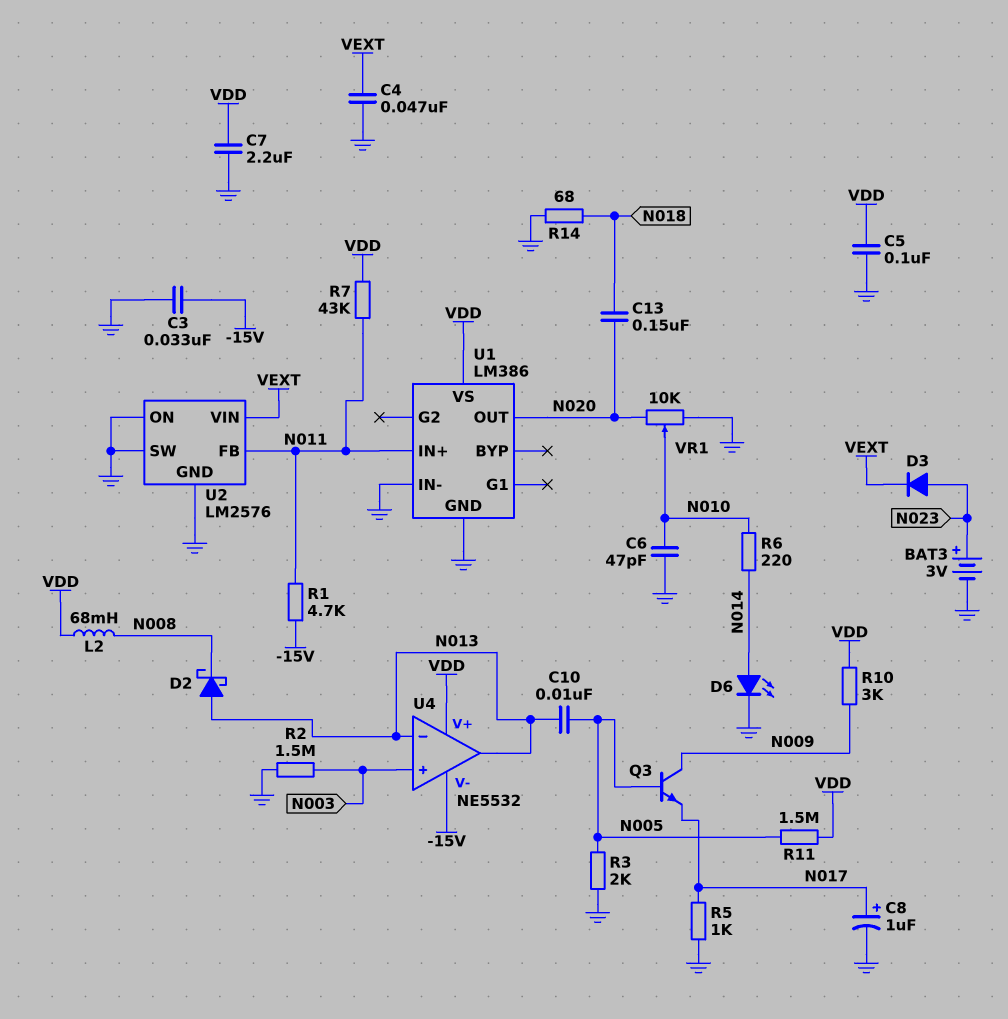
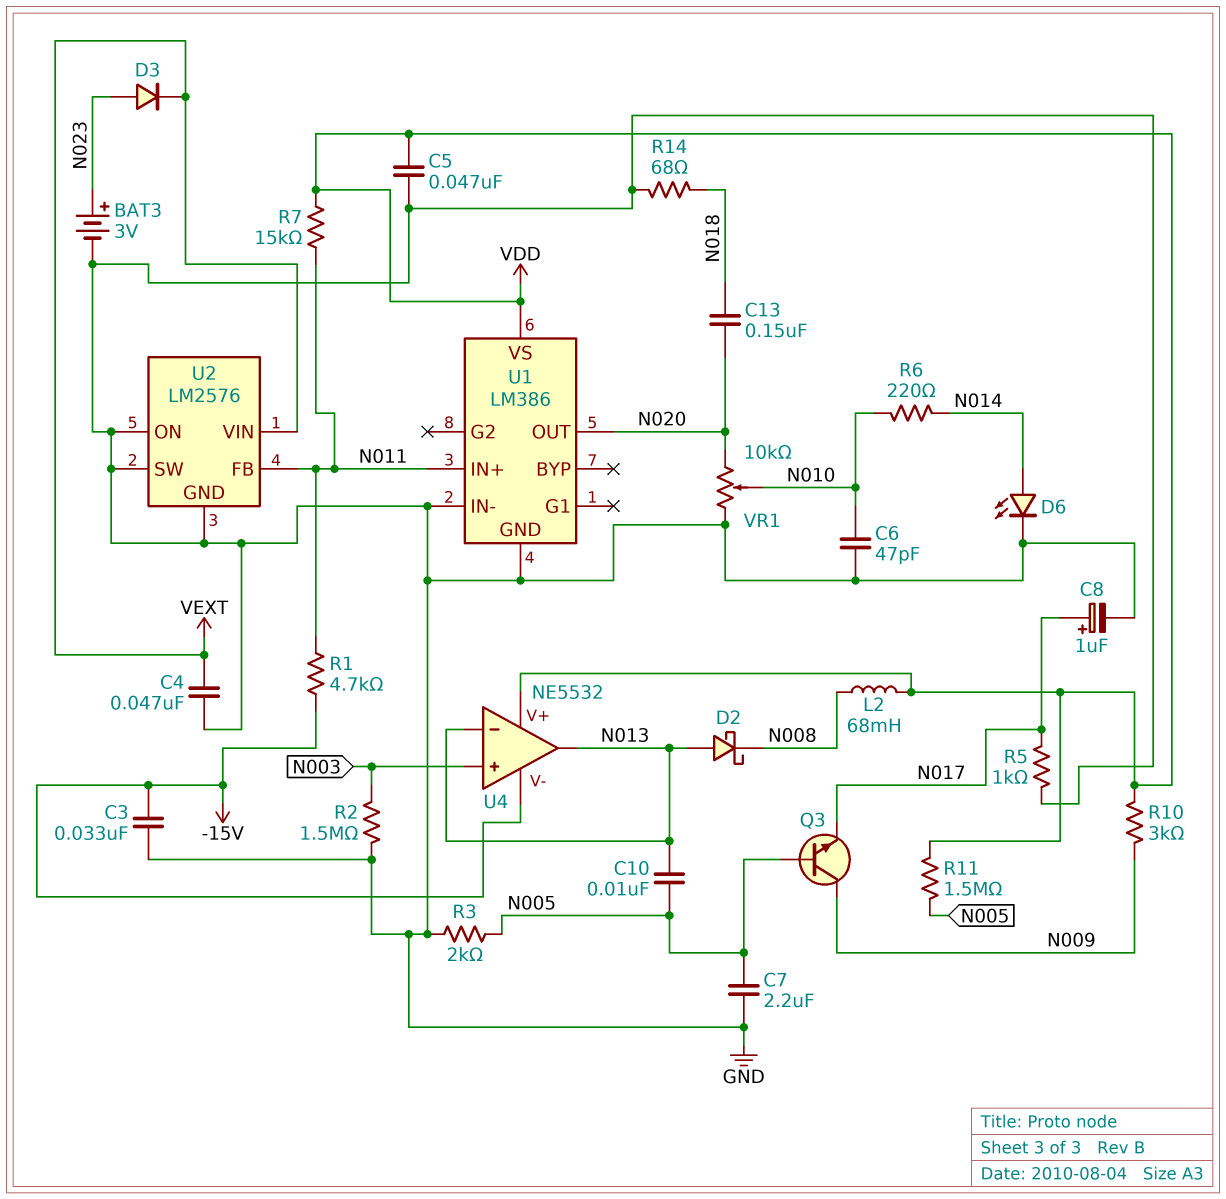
C5: 100nF (GND, VDD) -> 47nF (GND, VDD)
C7: 2.2uF (GND, VDD) -> 2.2uF (GND, N005)
R7: 43k (N011, VDD) -> 15k (N011, VDD)

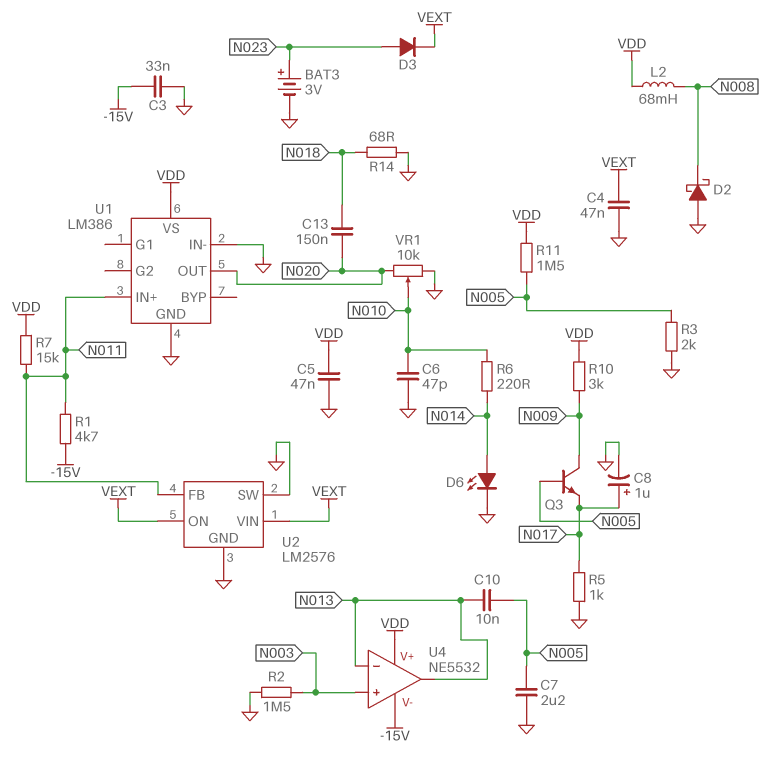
D2: schottky (A N013, K N008) -> schottky (A GND, K N008)
U2 pin ON: GND -> VEXT

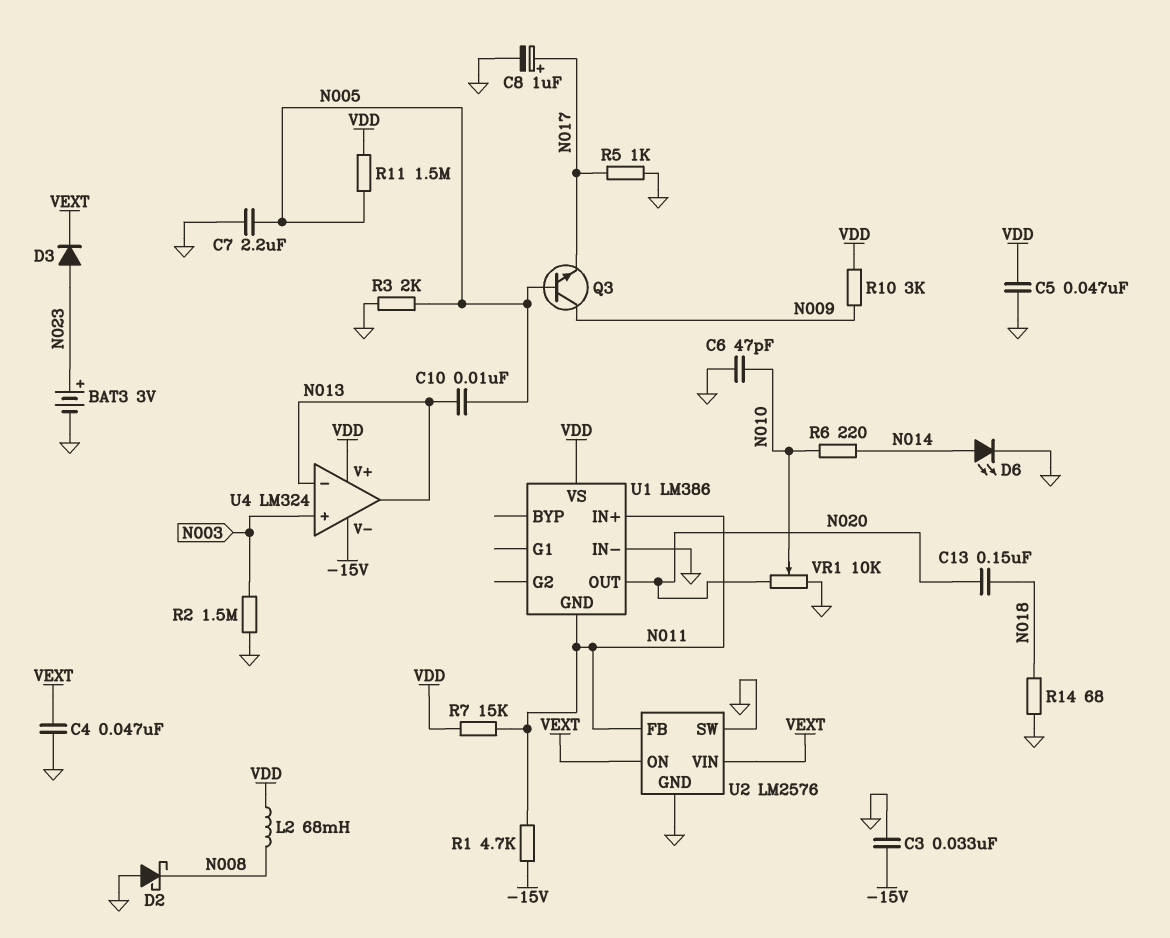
U1 pin GND: GND -> N011
U4: NE5532 -> LM324

